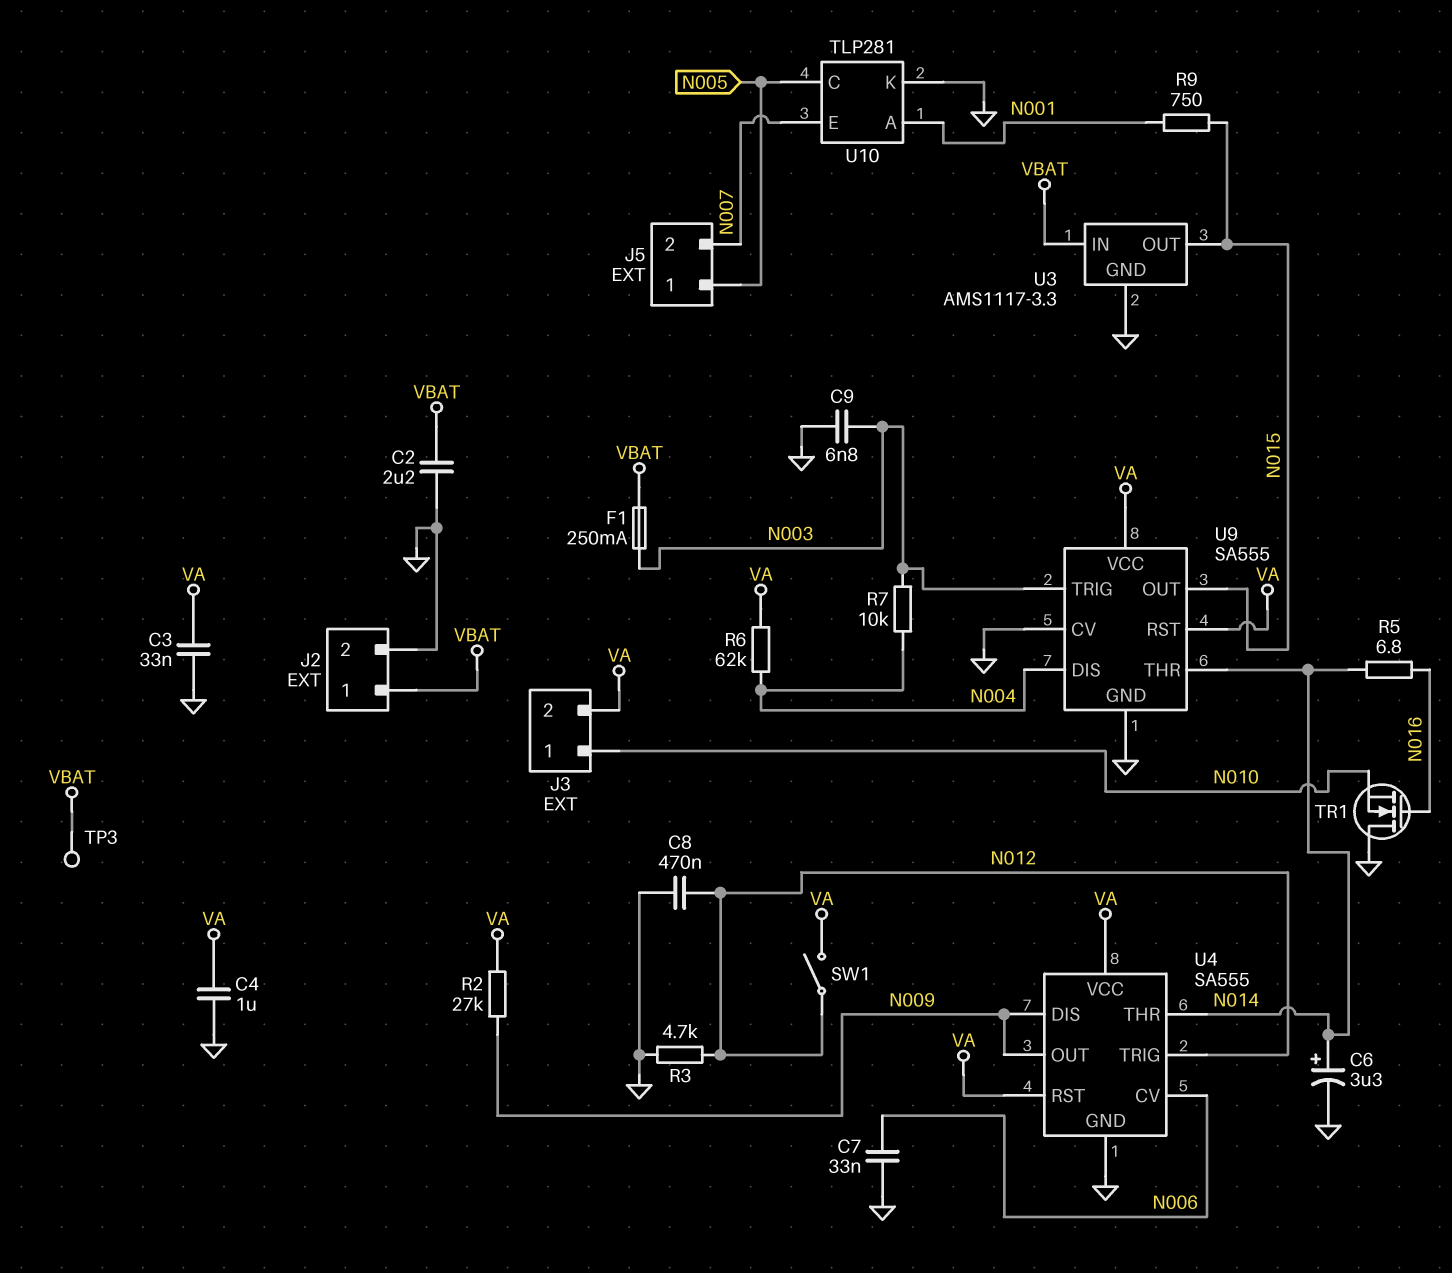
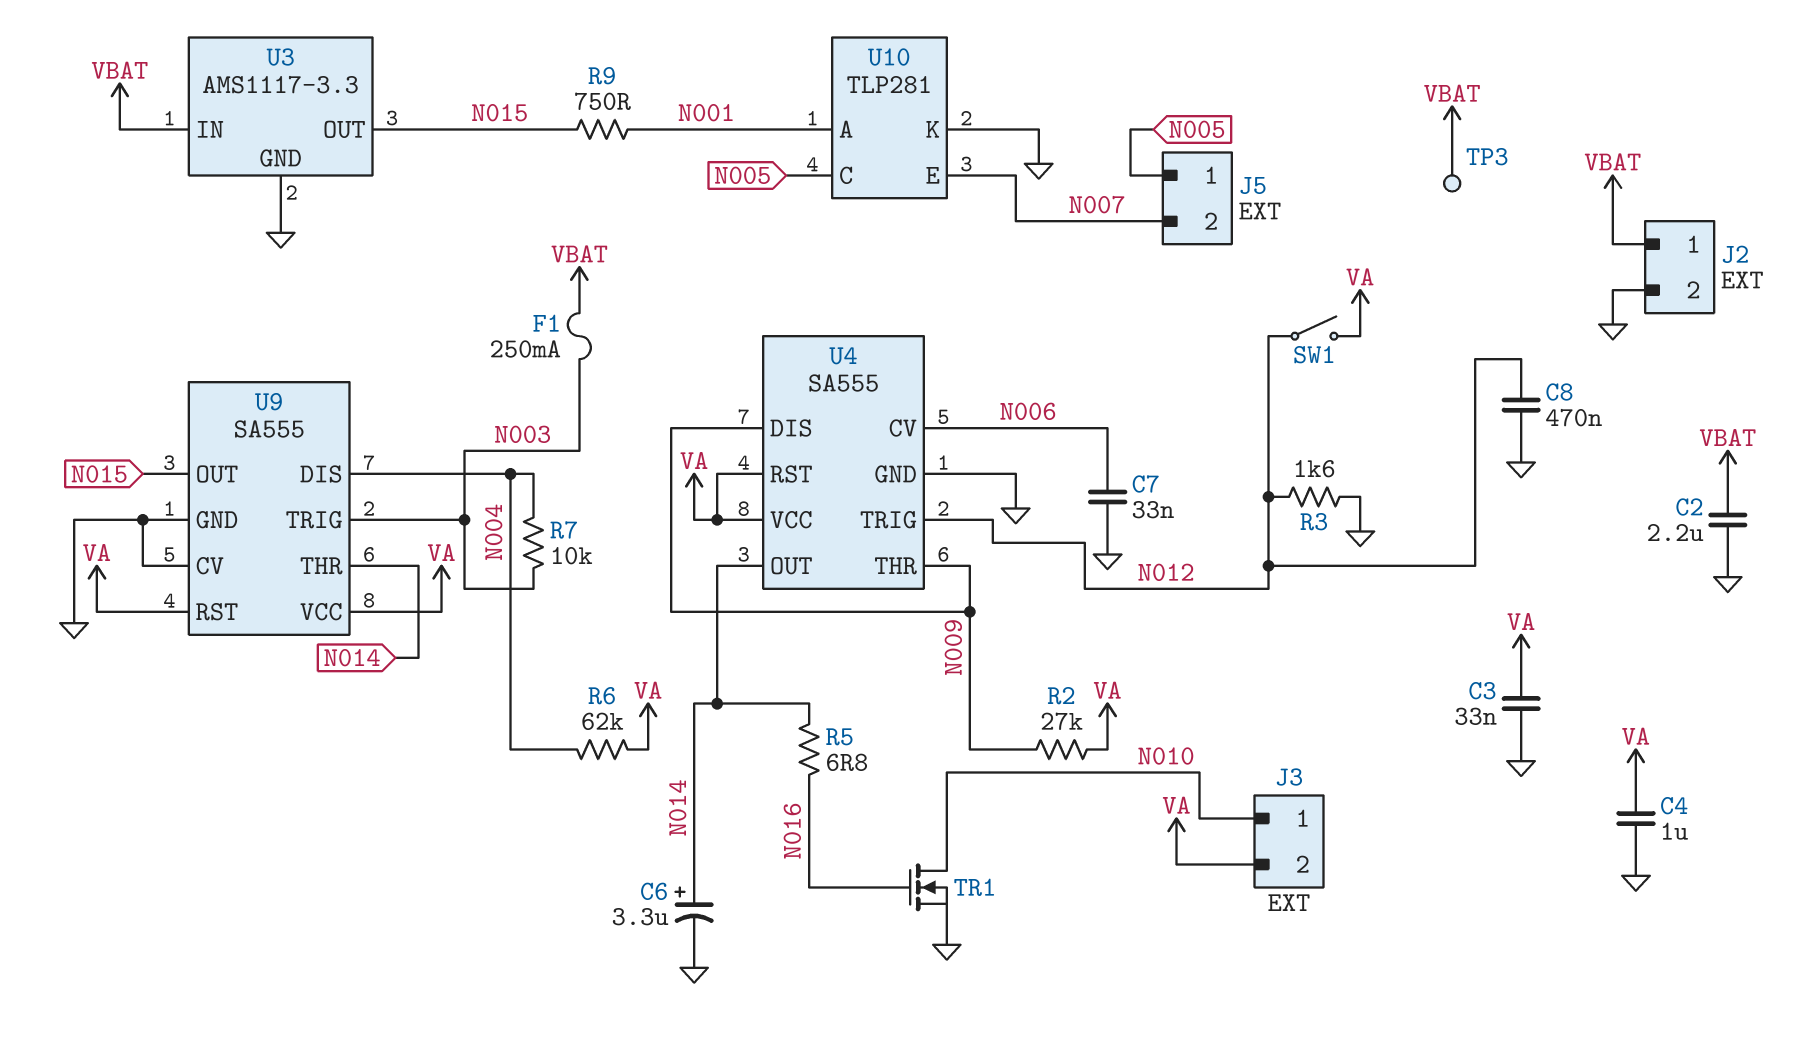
C9: 6.8nF (GND, N003) -> none
R3: 4.7k (GND, N012) -> 1.6k (GND, N012)
TR1: NMOS (G N016, D GND, S N010) -> NMOS (G N016, D N010, S GND)
U4 pin OUT: N009 -> N014
U4 pin THR: N014 -> N009

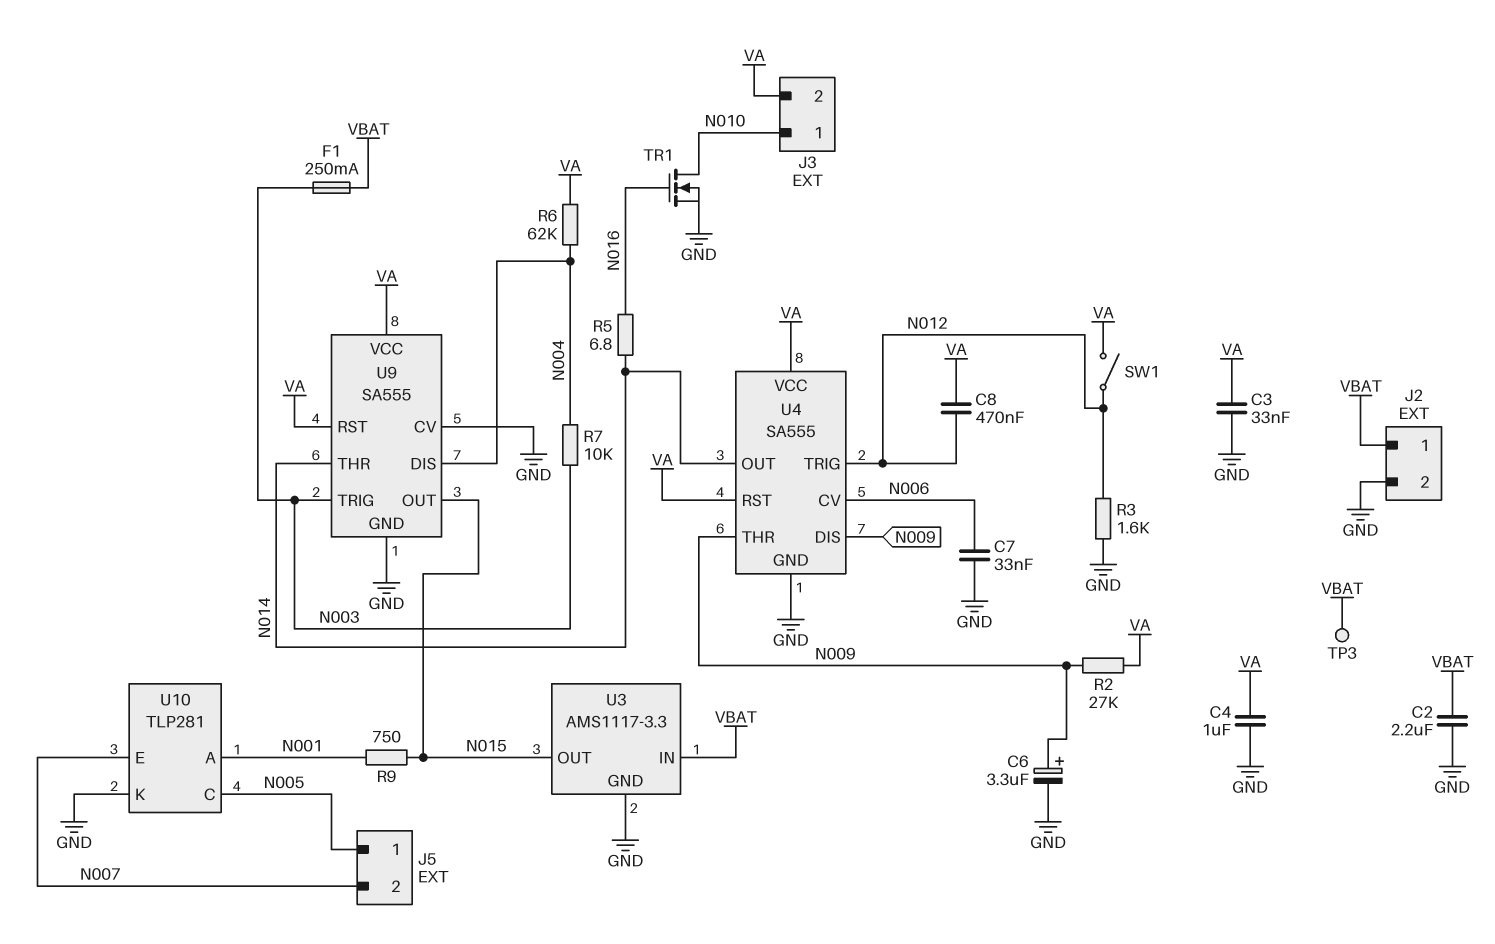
C6: 3.3uF (plus N014, minus GND) -> 3.3uF (plus N009, minus GND)
C8: 470nF (GND, N012) -> 470nF (N012, VA)

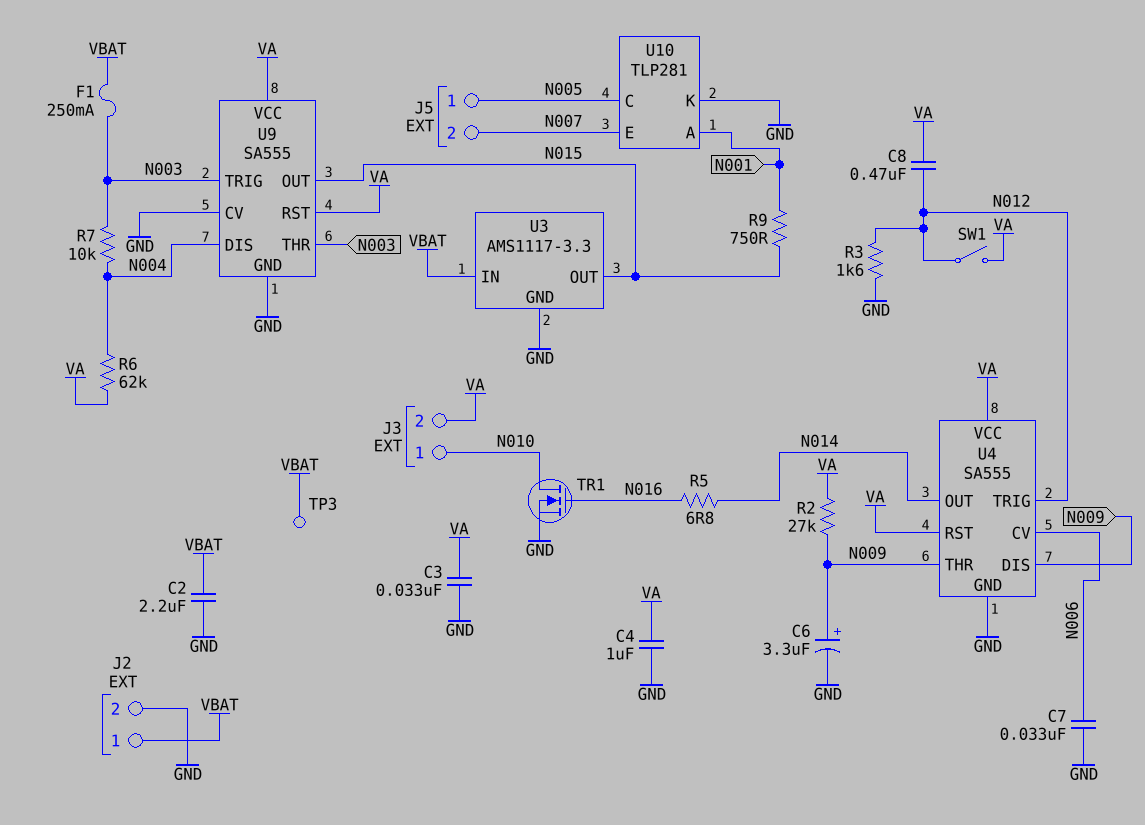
U9 pin THR: N014 -> N003

